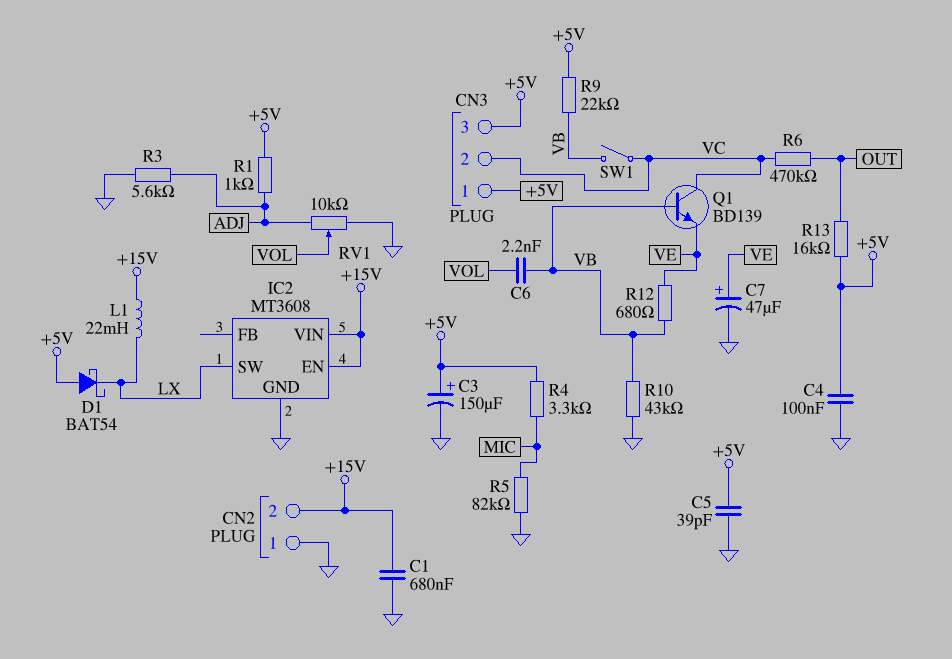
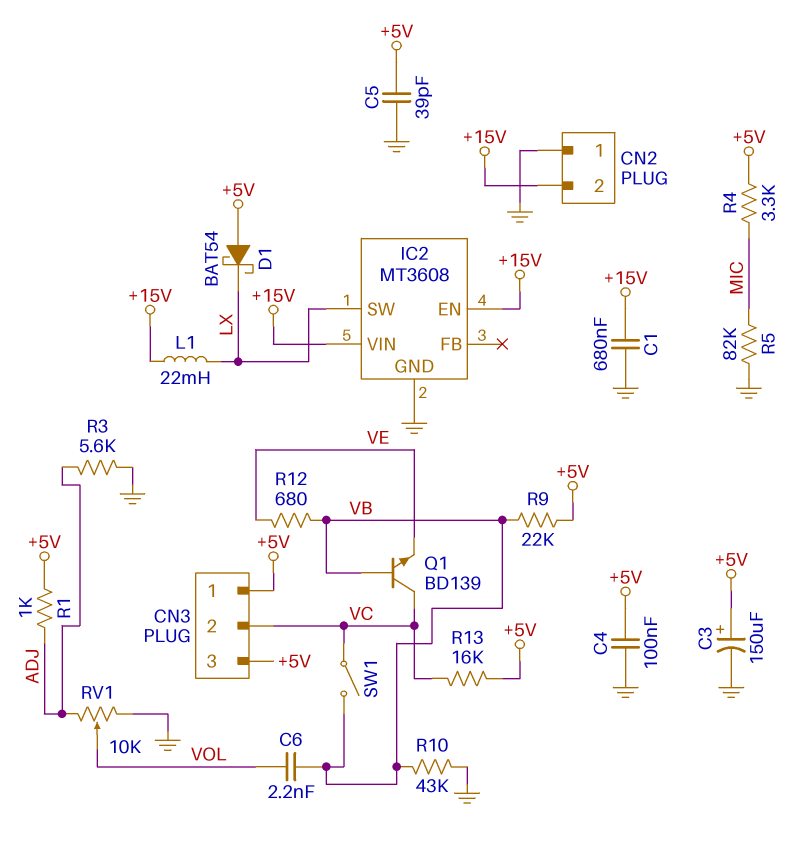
C7: 47uF (plus VE, minus GND) -> none
R6: 470k (OUT, VC) -> none
R13: 16k (+5V, OUT) -> 16k (+5V, VC)

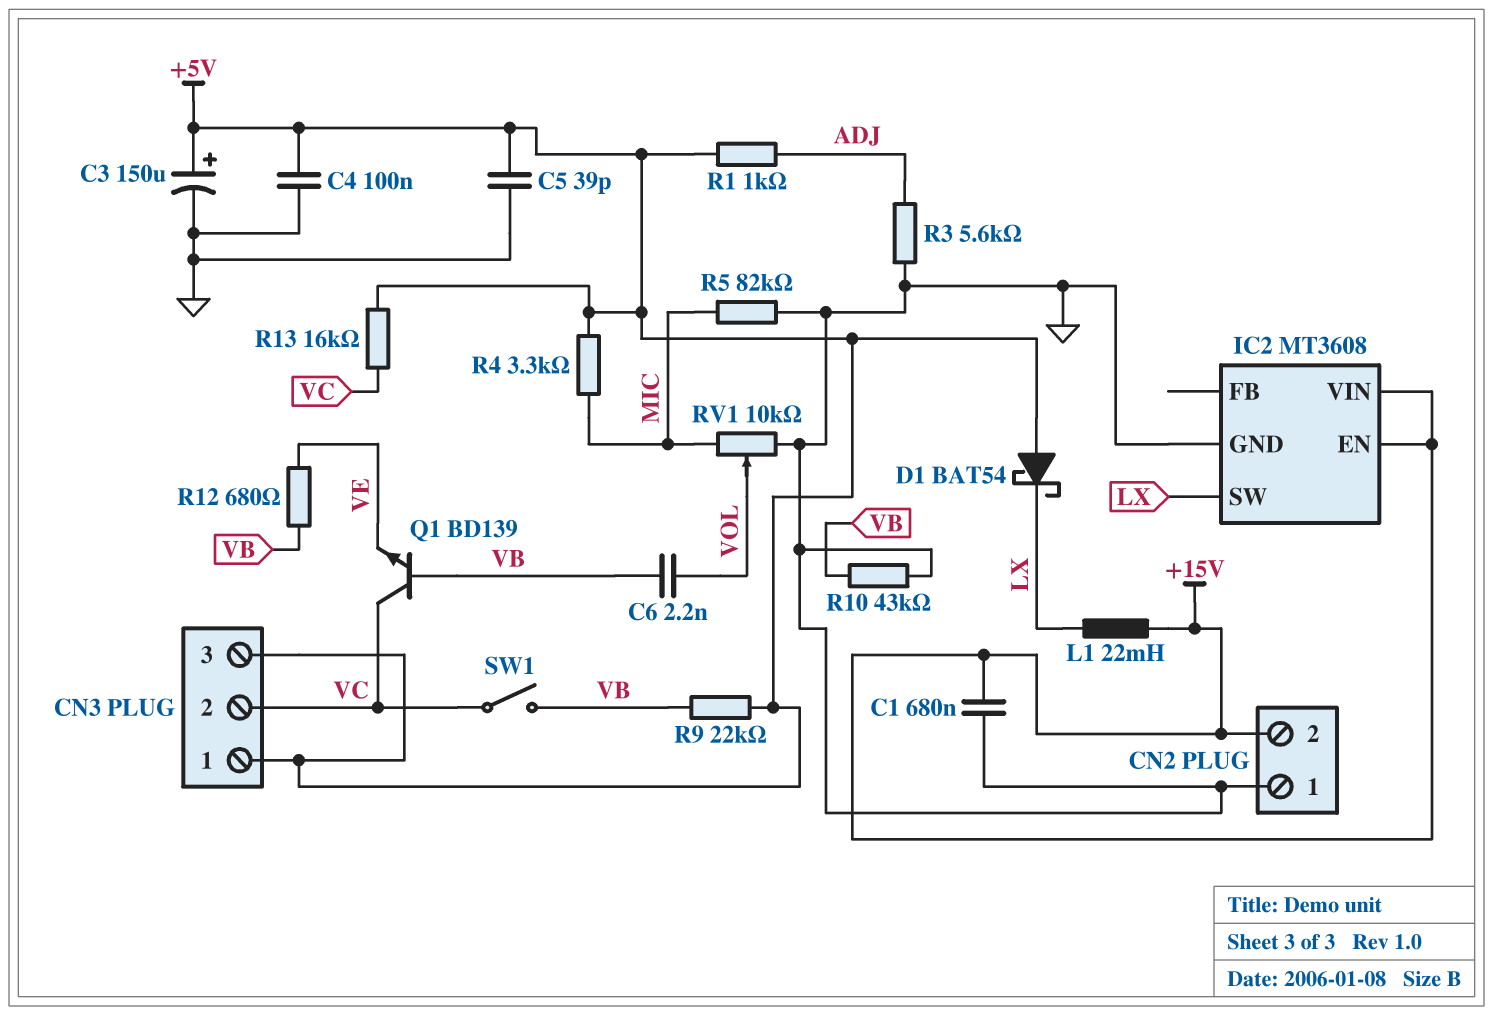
RV1: 10k (ADJ, GND, wiper VOL) -> 10k (GND, MIC, wiper VOL)

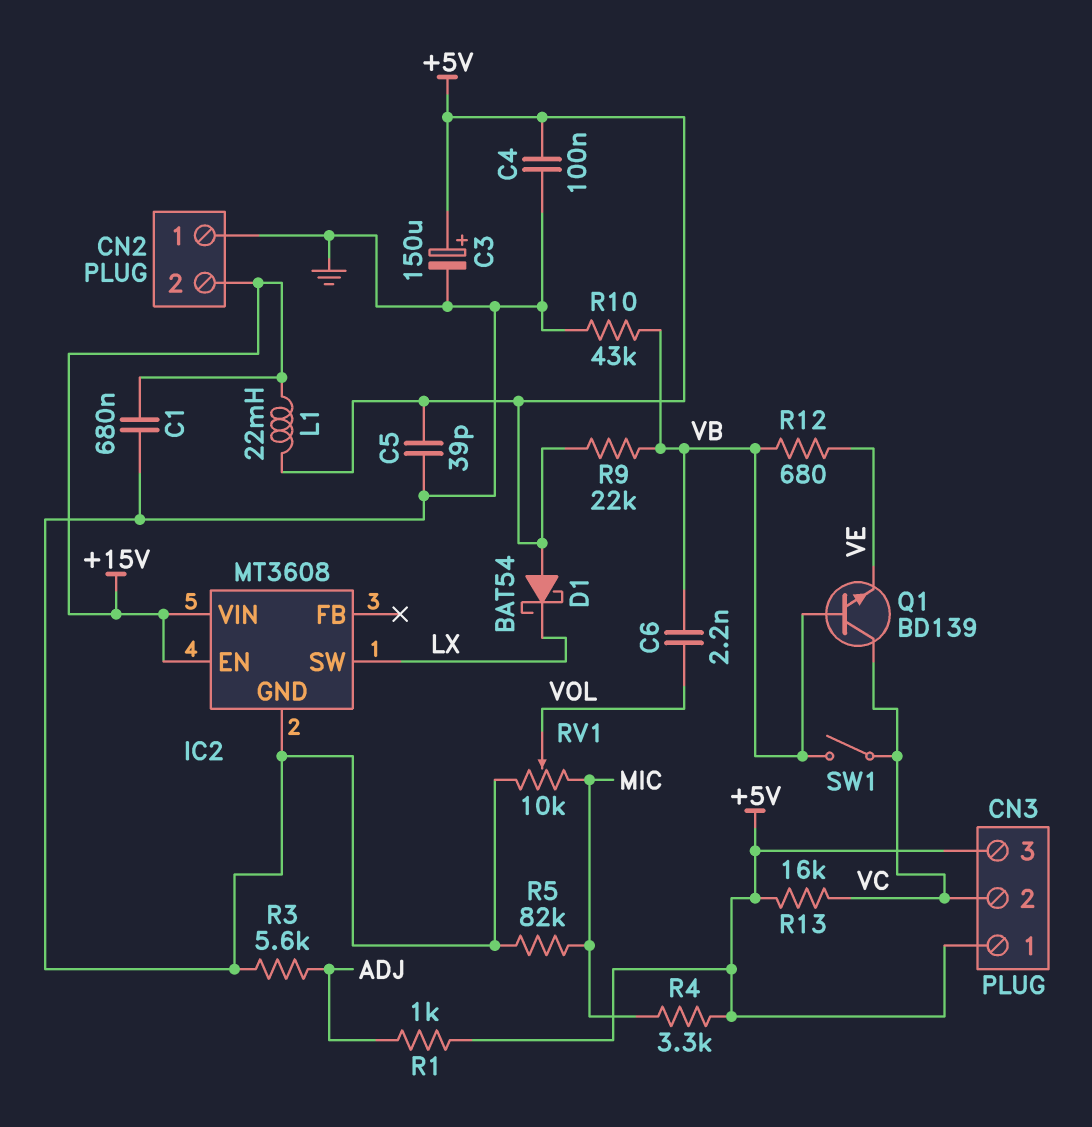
L1: 22mH (+15V, LX) -> 22mH (+5V, +15V)

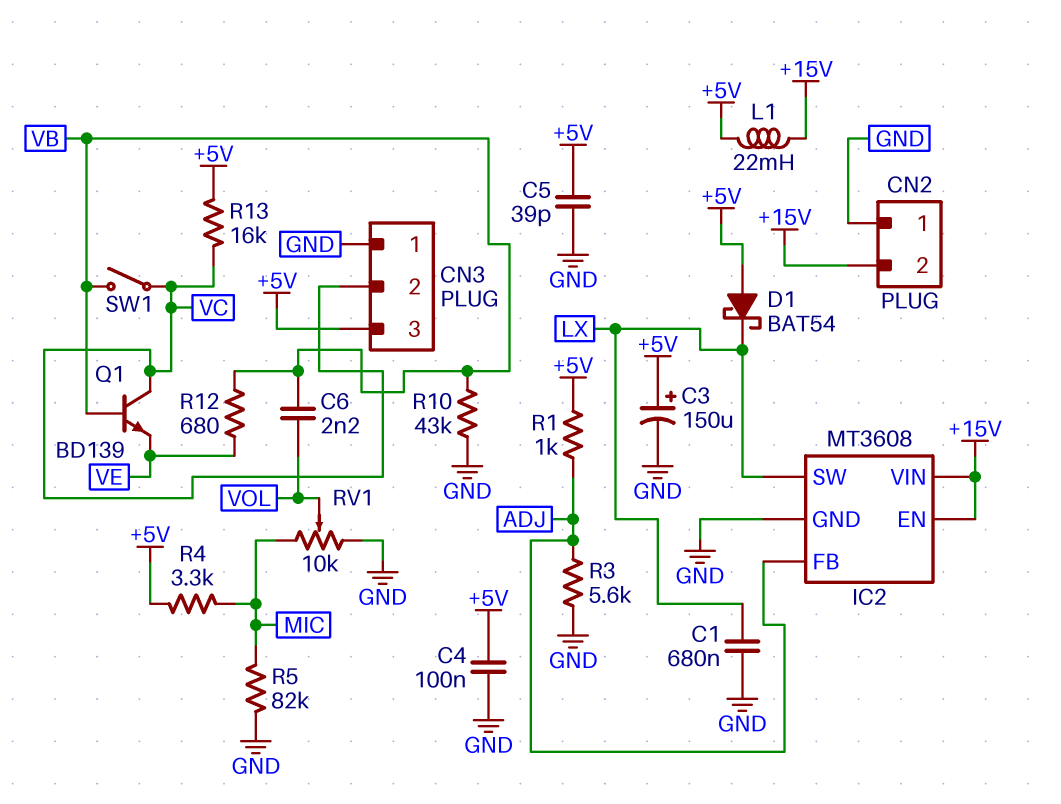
C1: 680nF (+15V, GND) -> 680nF (GND, LX)
CN3 pin 1: +5V -> GND
IC2 pin FB: none -> ADJ
R9: 22k (+5V, VB) -> none

